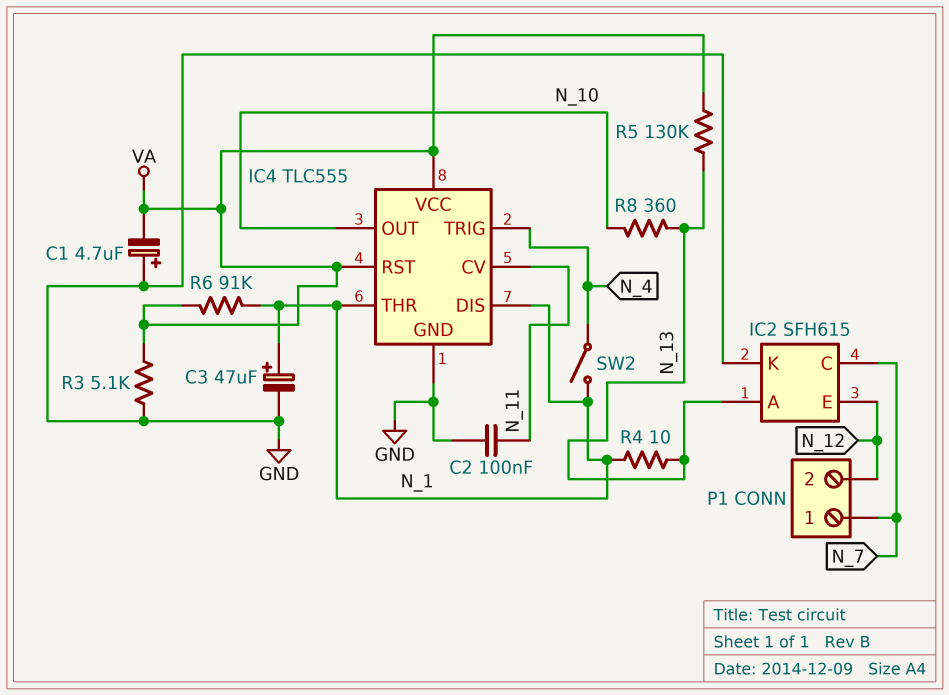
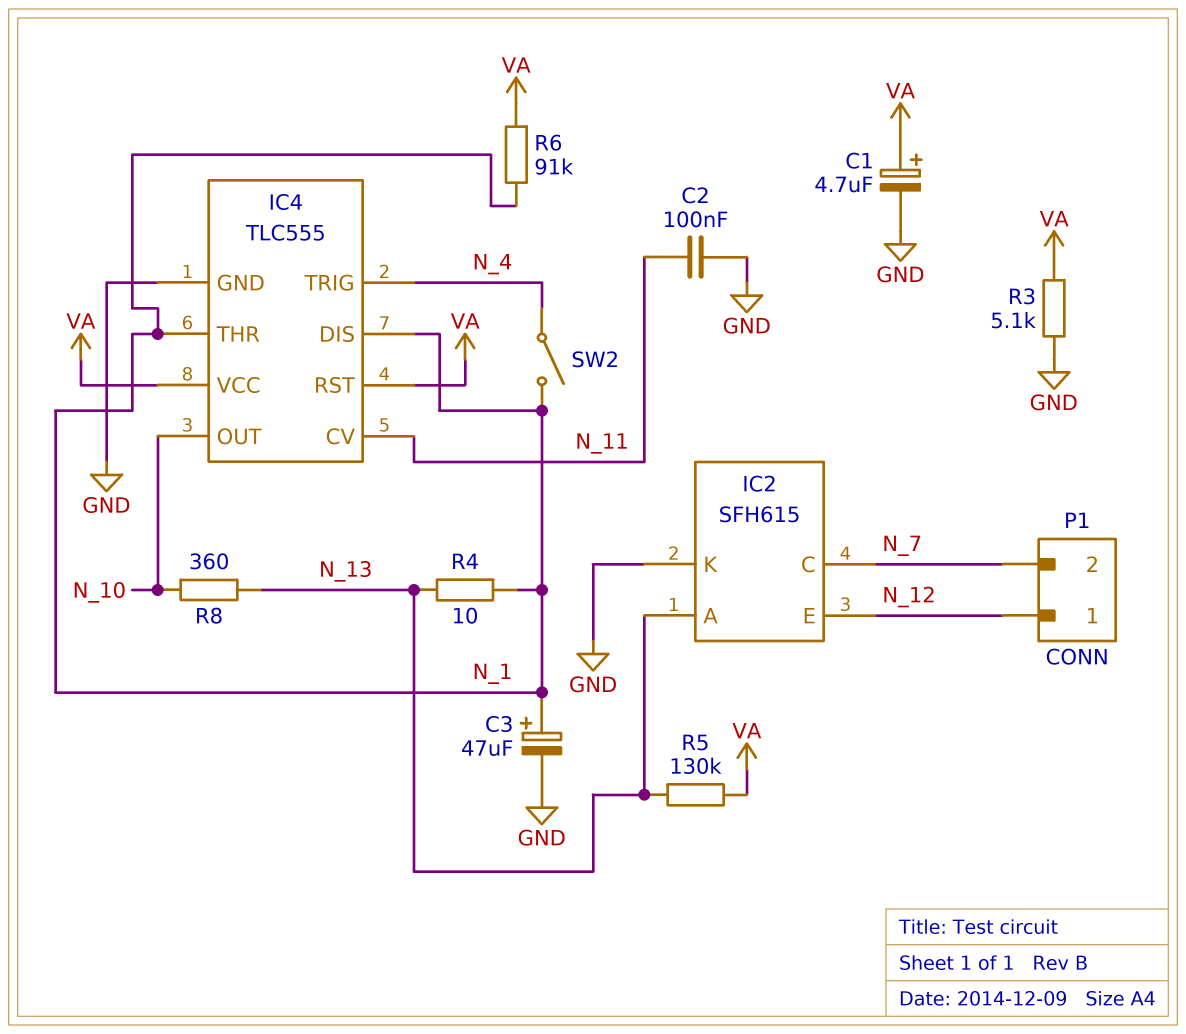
C1: 4.7uF (plus GND, minus VA) -> 4.7uF (plus VA, minus GND)
P1 pin 1: N_7 -> N_12
P1 pin 2: N_12 -> N_7

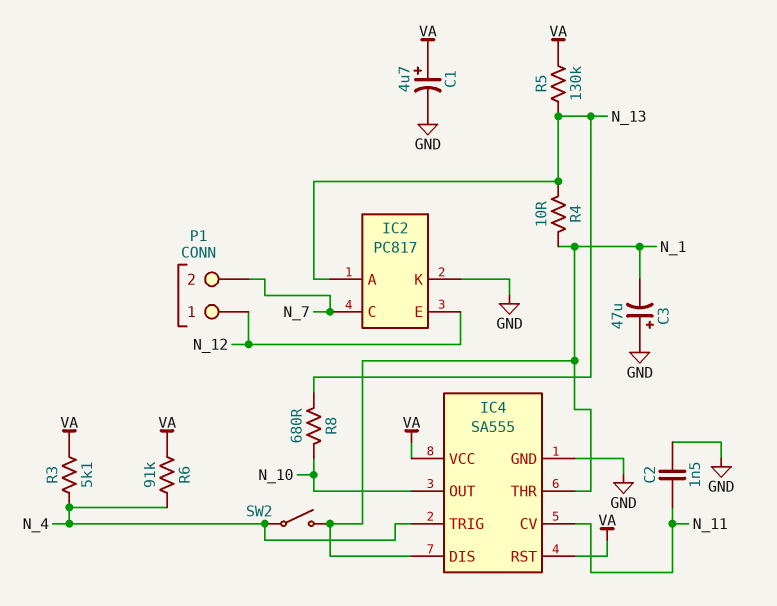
C2: 100nF (GND, N_11) -> 1.5nF (GND, N_11)
C3: 47uF (plus N_1, minus GND) -> 47uF (plus GND, minus N_1)
IC2: SFH615 -> PC817
IC4: TLC555 -> SA555
R3: 5.1k (GND, VA) -> 5.1k (N_4, VA)
R6: 91k (N_1, VA) -> 91k (N_4, VA)
R8: 360 (N_10, N_13) -> 680 (N_10, N_13)

